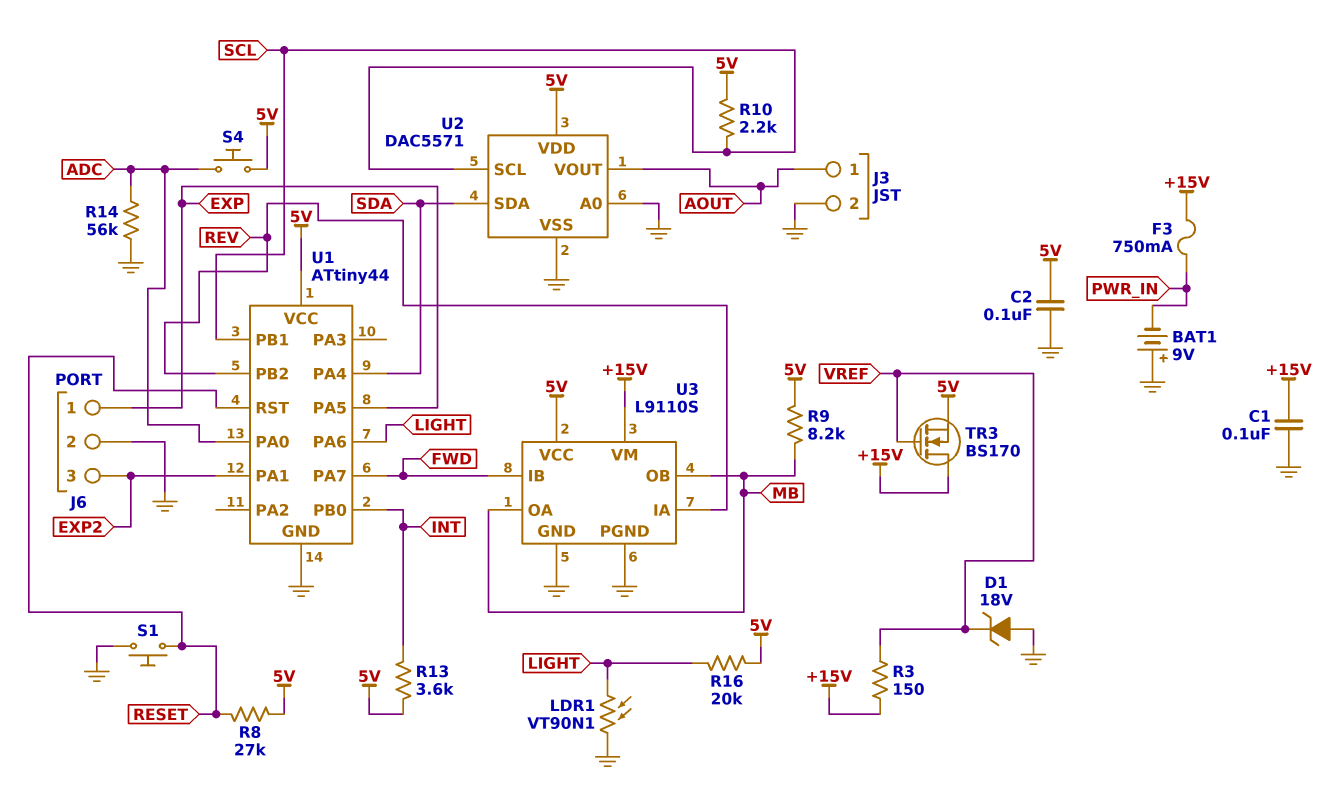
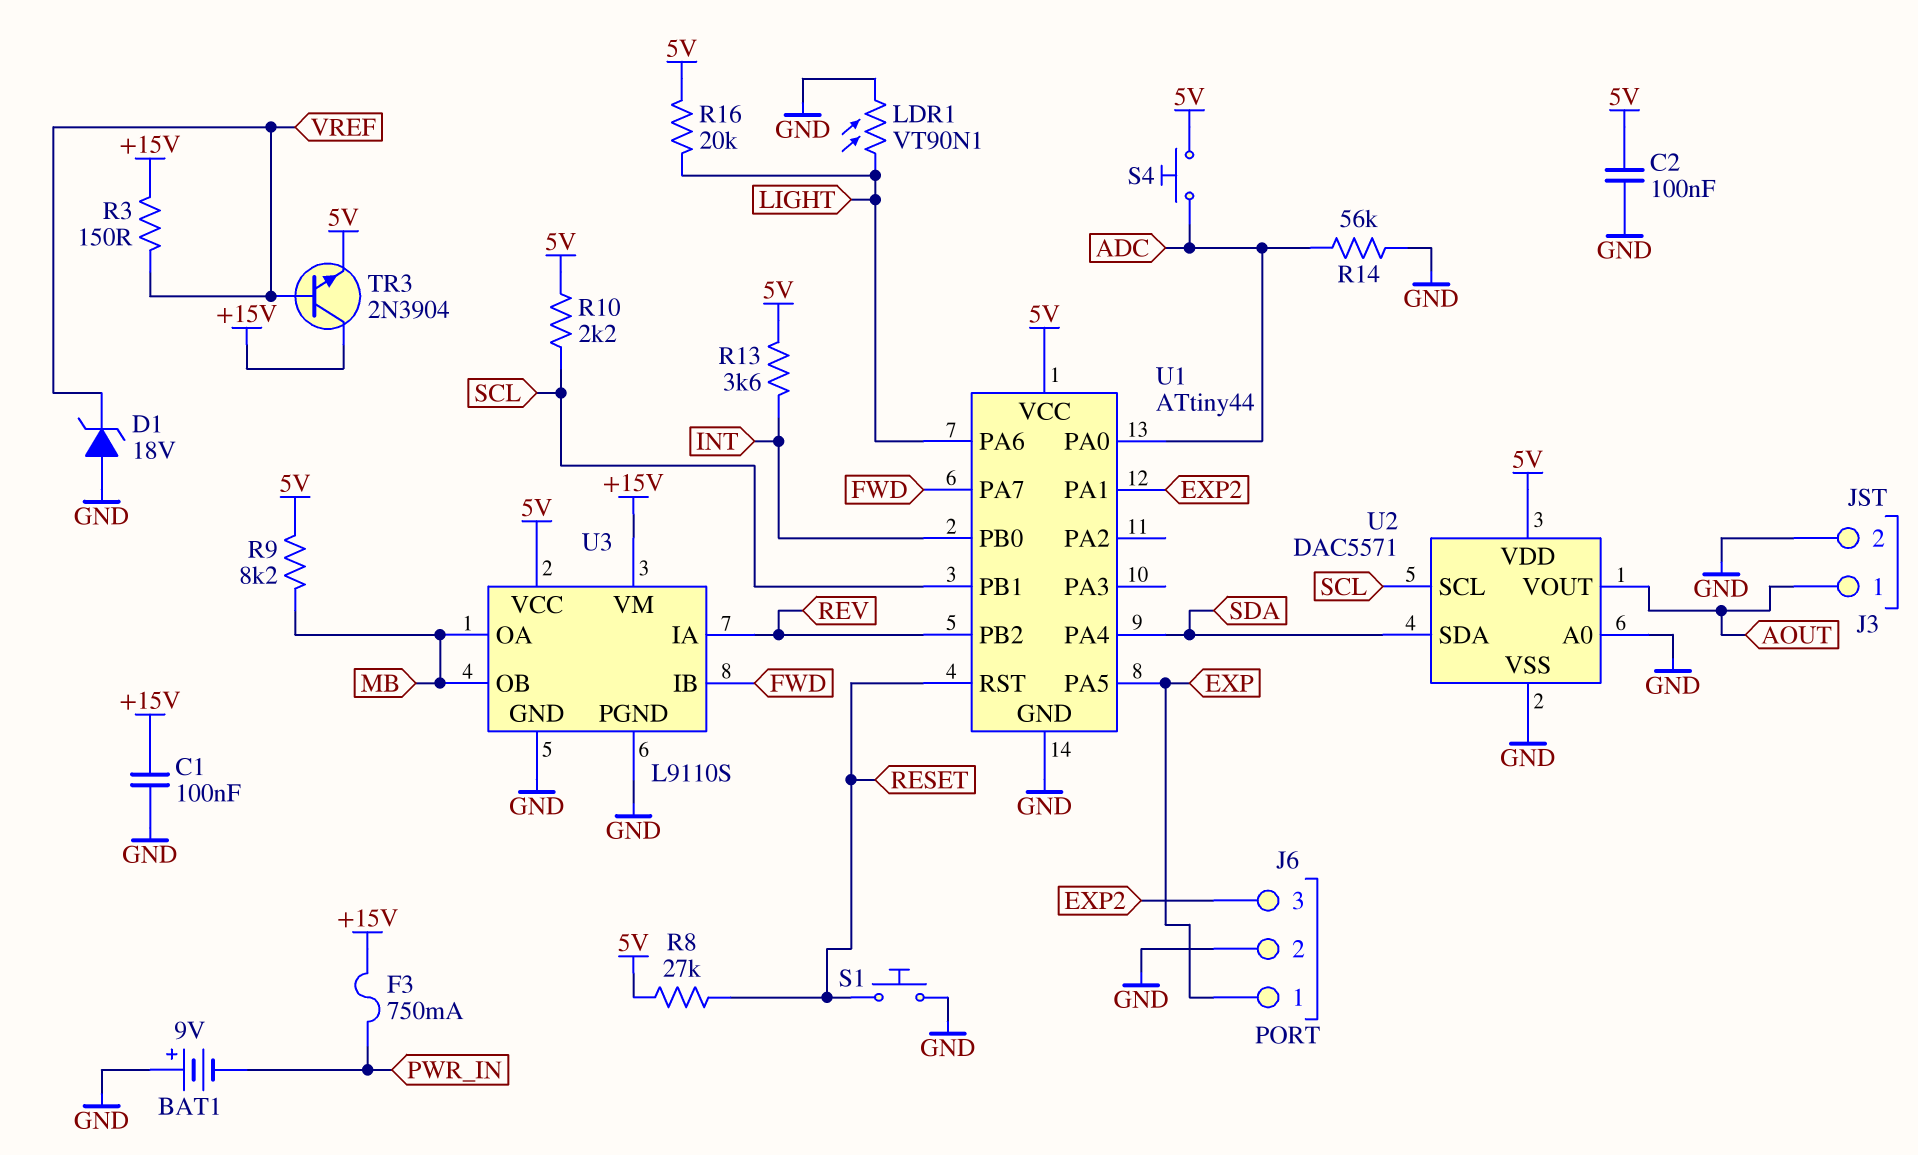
TR3: NMOS BS170 (G VREF, D +15V, S 5V) -> NPN 2N3904 (B VREF, C +15V, E 5V)

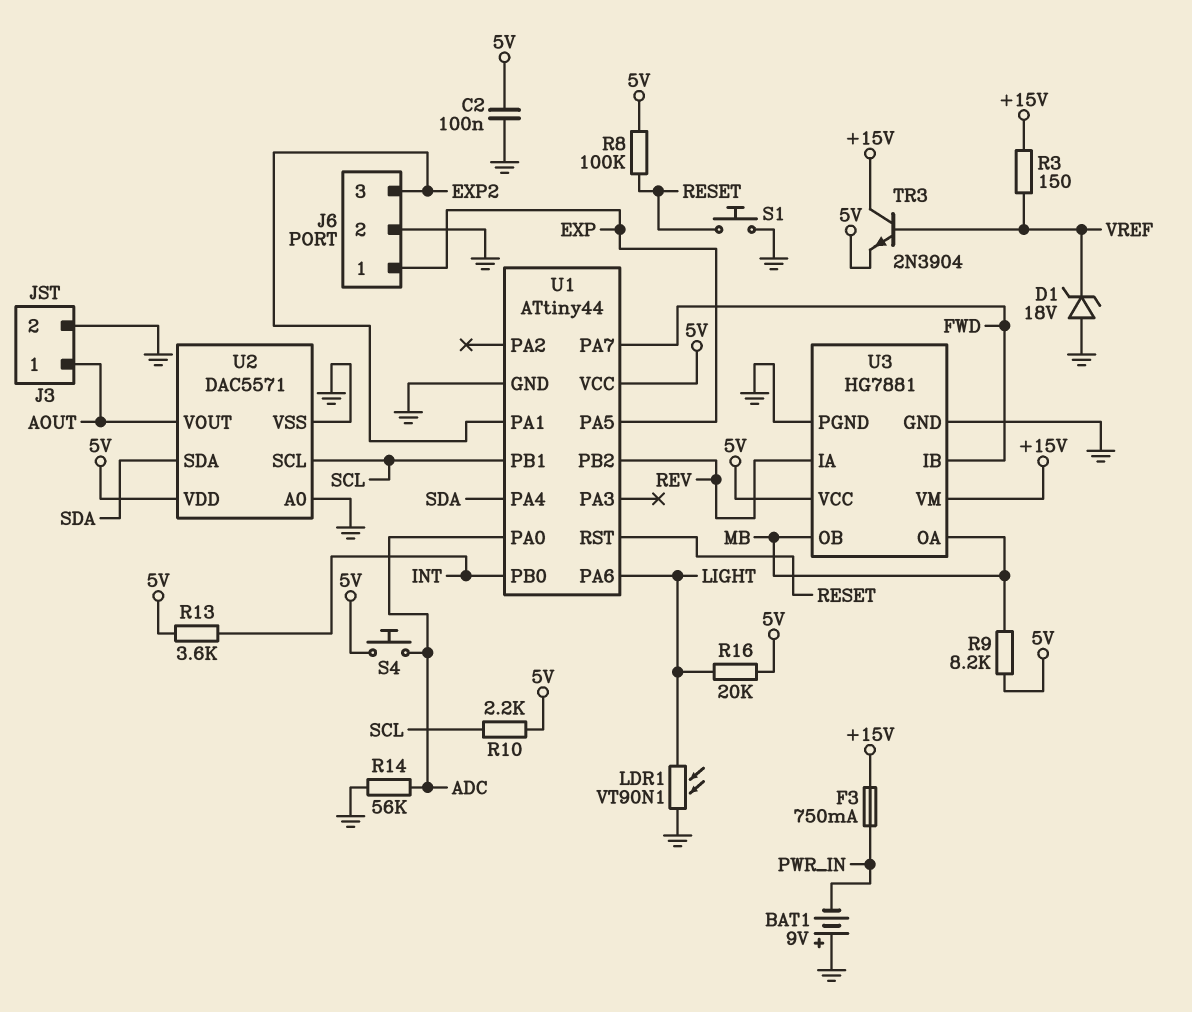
C1: 100nF (+15V, GND) -> none
R8: 27k (5V, RESET) -> 100k (5V, RESET)
U3: L9110S -> HG7881

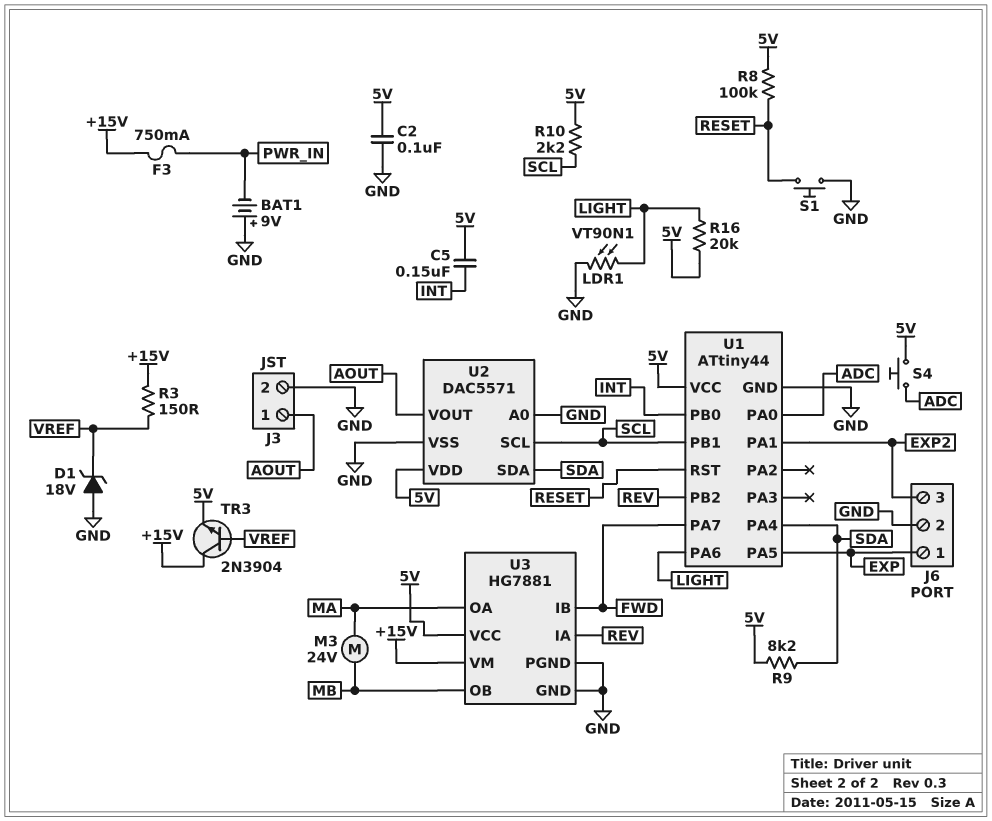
C5: none -> 150nF (5V, INT)
M3: none -> motor 24V (MA, MB)
R9: 8.2k (5V, MB) -> 8.2k (5V, SDA)
R13: 3.6k (5V, INT) -> none
R14: 56k (ADC, GND) -> none
U3 pin OA: MB -> MA

